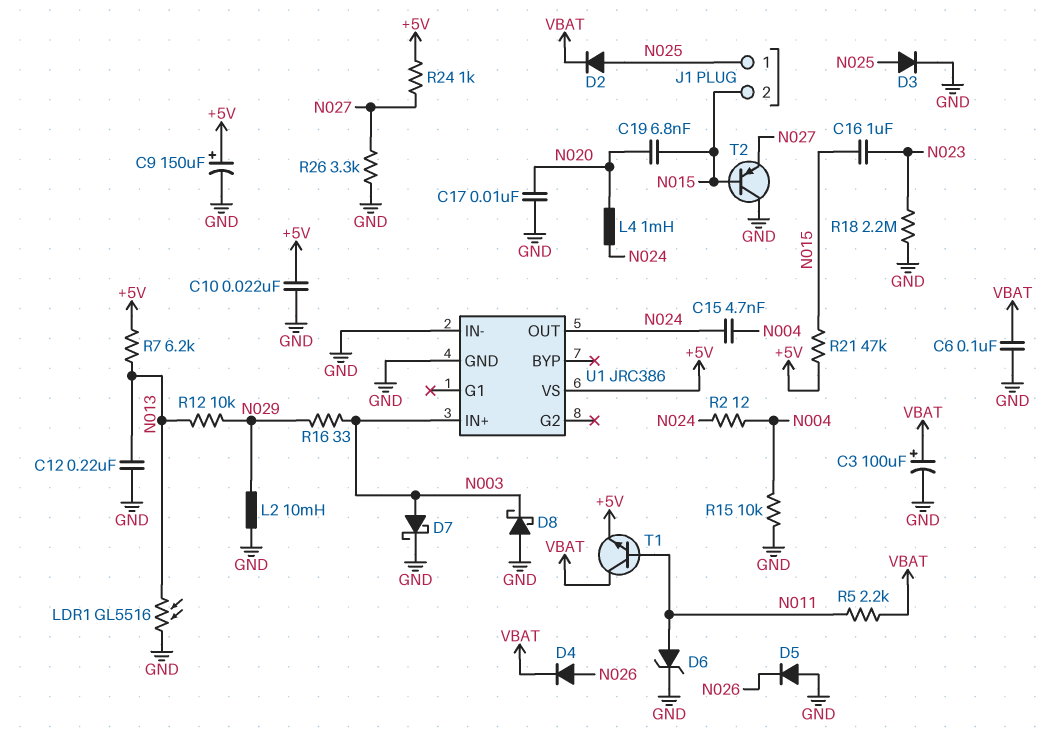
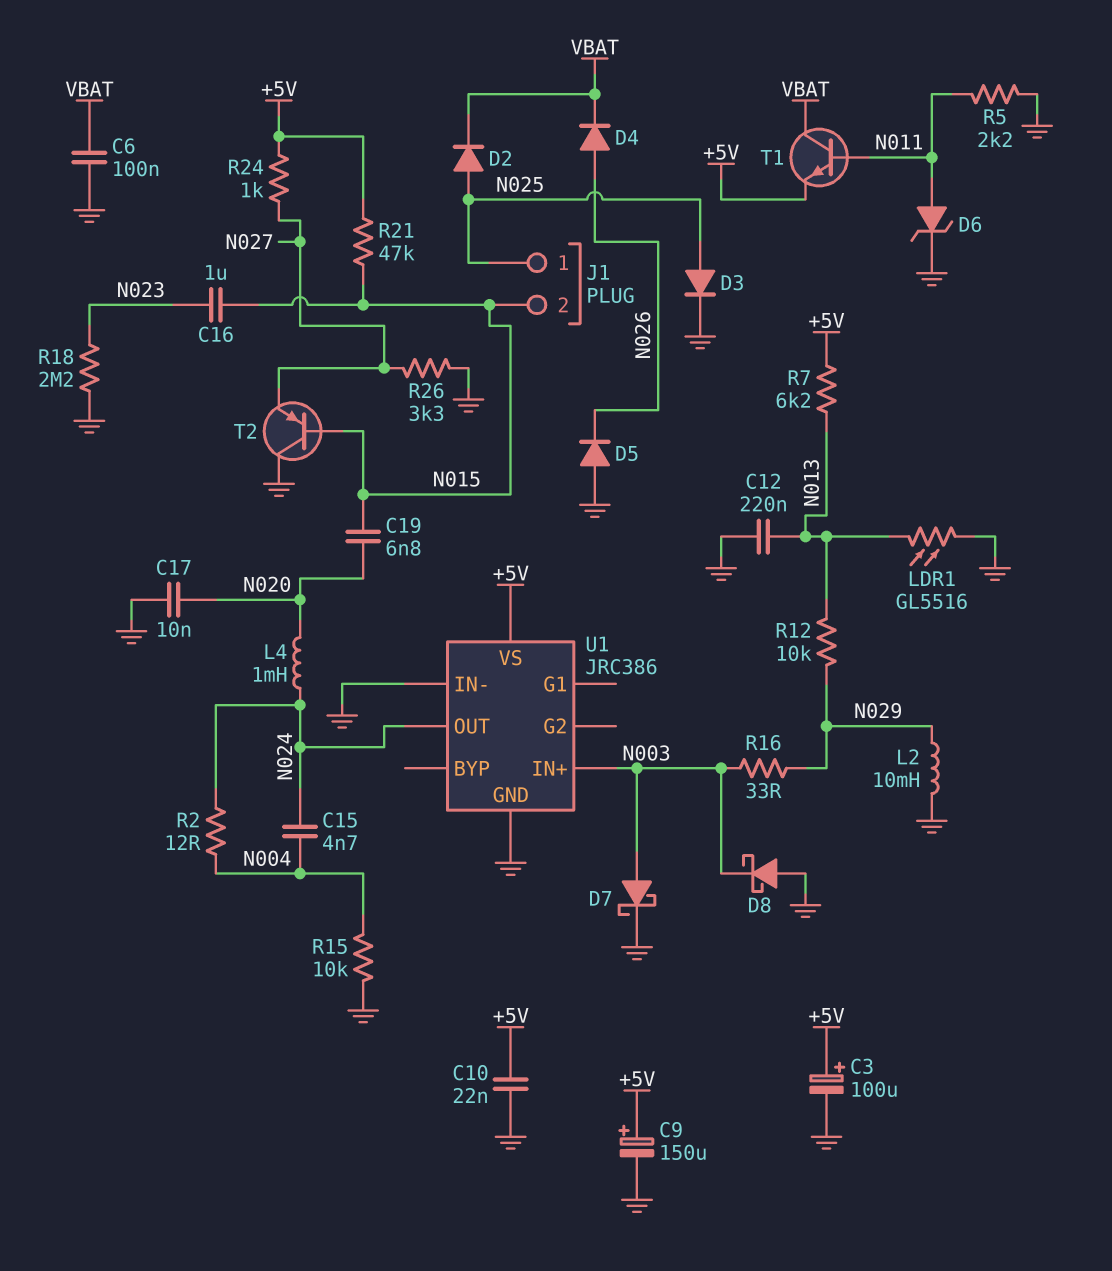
C3: 100uF (plus VBAT, minus GND) -> 100uF (plus +5V, minus GND)
R5: 2.2k (N011, VBAT) -> 2.2k (GND, N011)

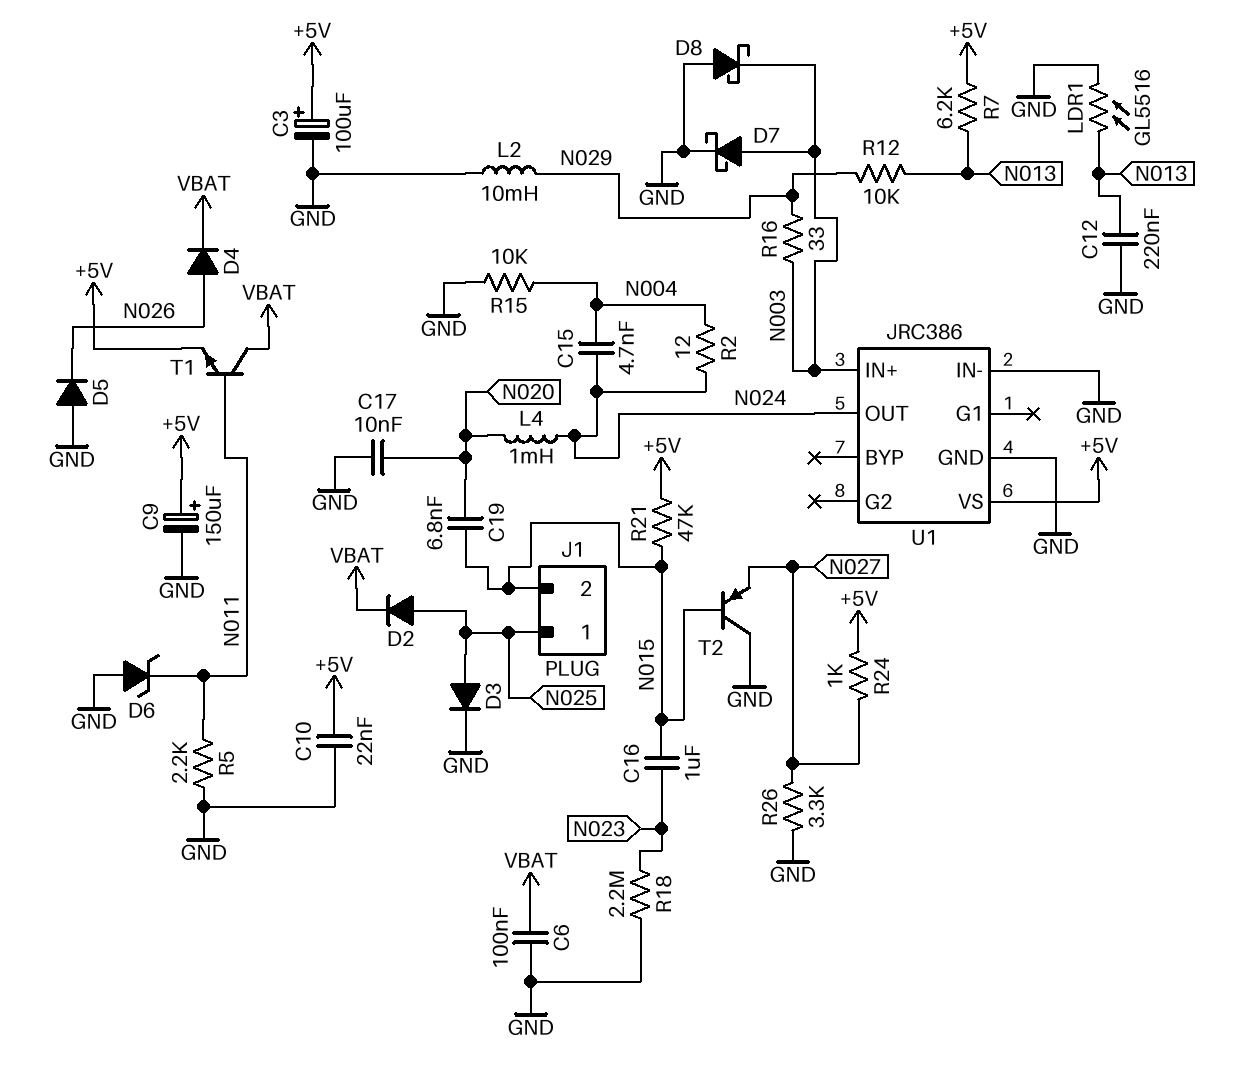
D6: zener (A N011, K GND) -> zener (A GND, K N011)

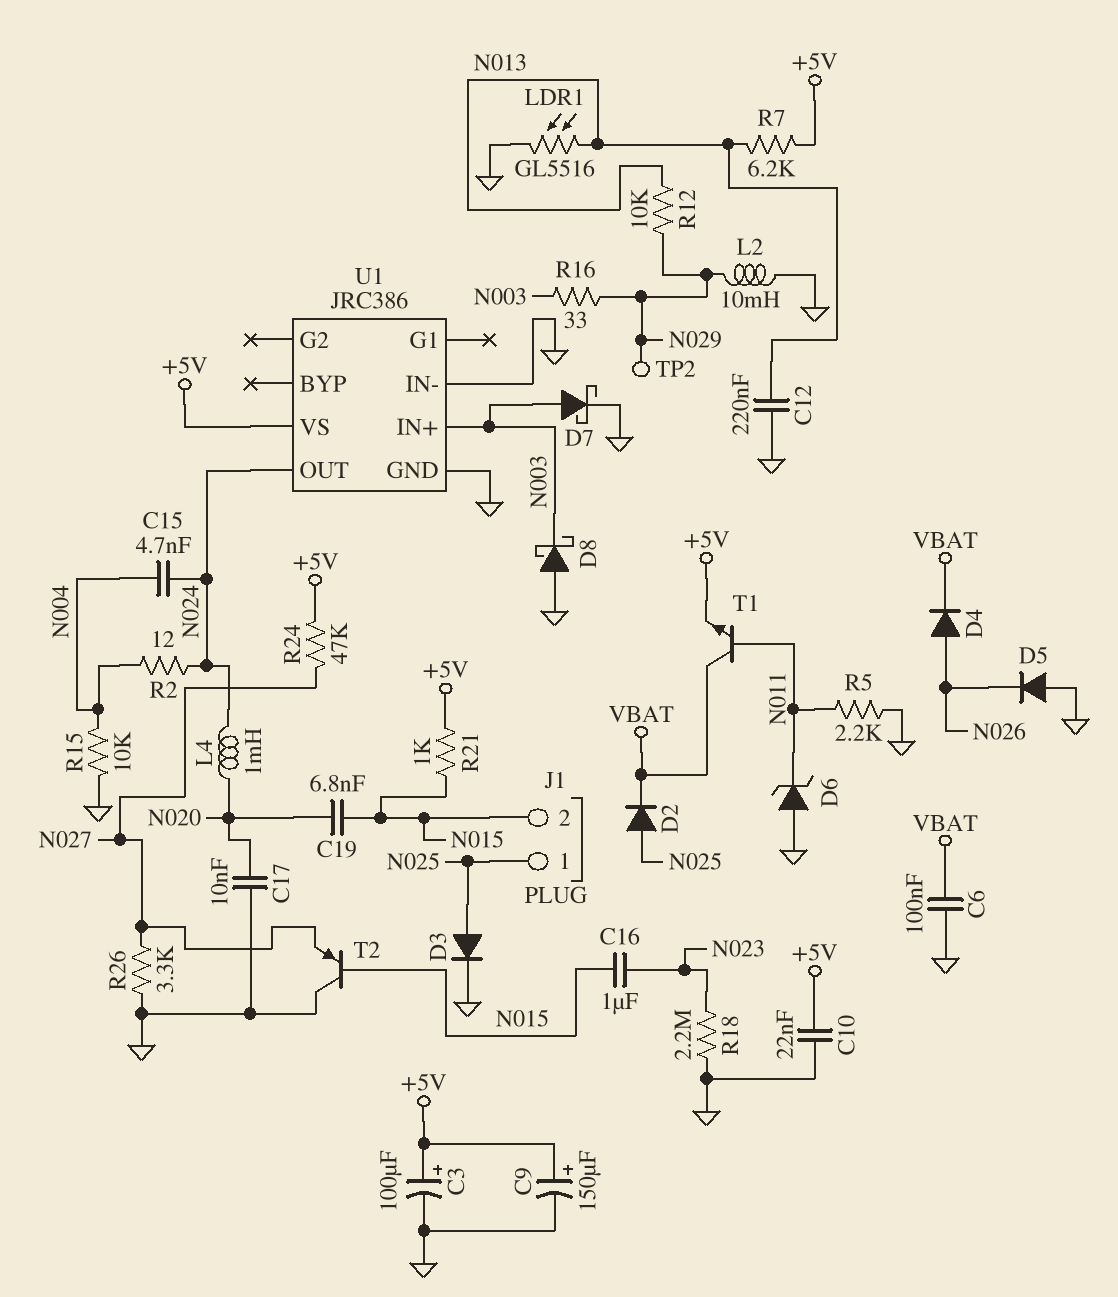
R21: 47k (+5V, N015) -> 1k (+5V, N015)
R24: 1k (+5V, N027) -> 47k (+5V, N027)
TP2: none -> test point (N029)

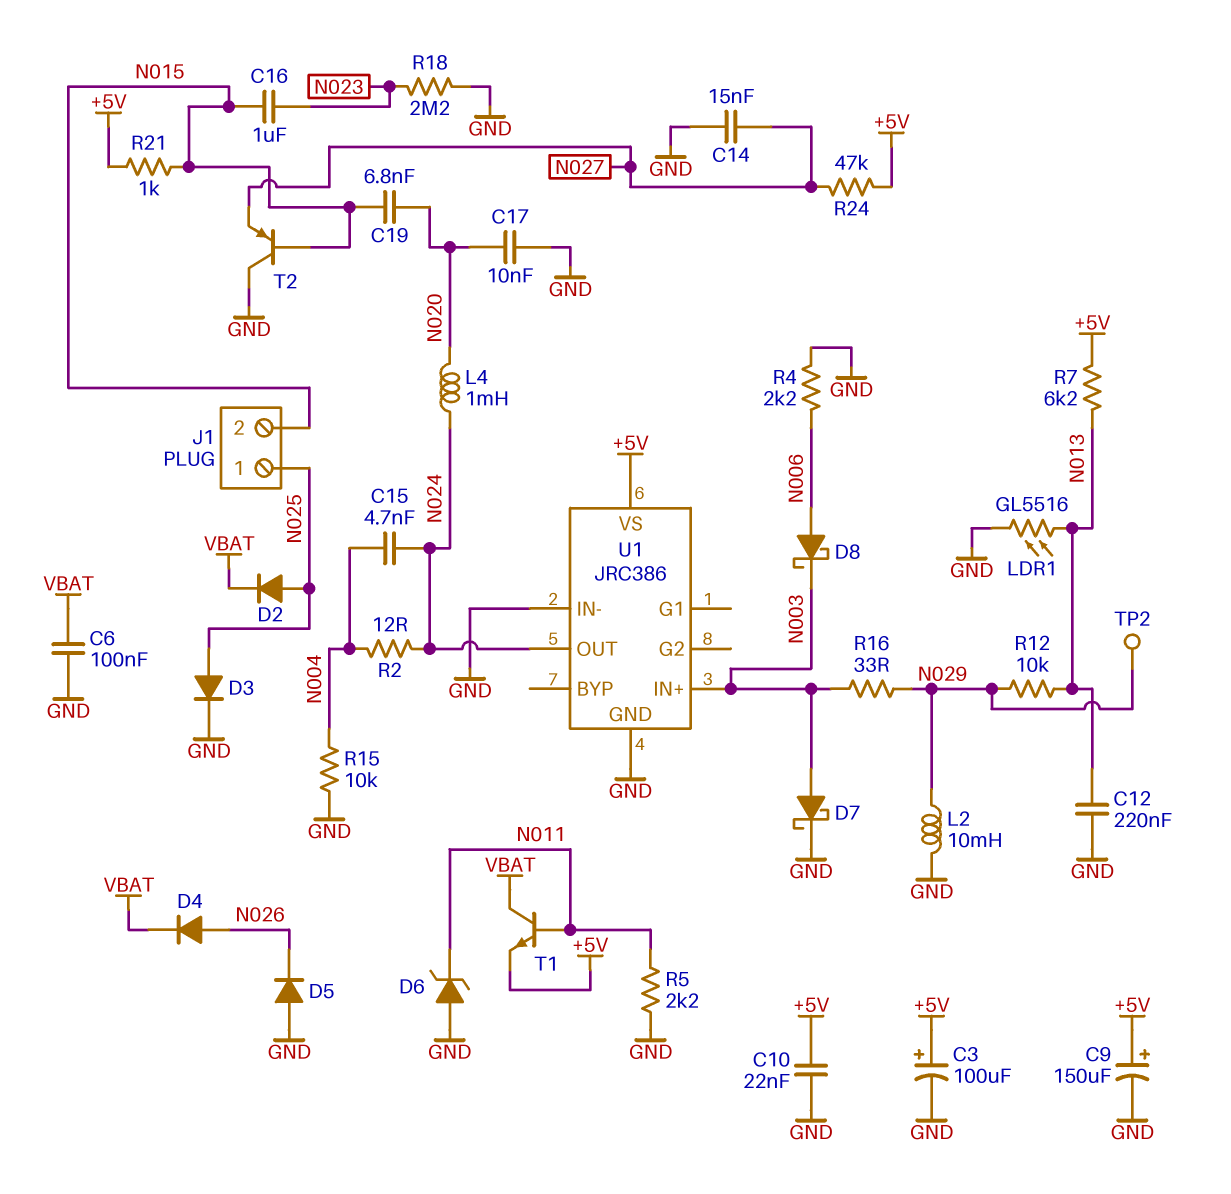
C14: none -> 15nF (GND, N027)
D8: schottky (A GND, K N003) -> schottky (A N006, K N003)
R4: none -> 2.2k (GND, N006)
R26: 3.3k (GND, N027) -> none

